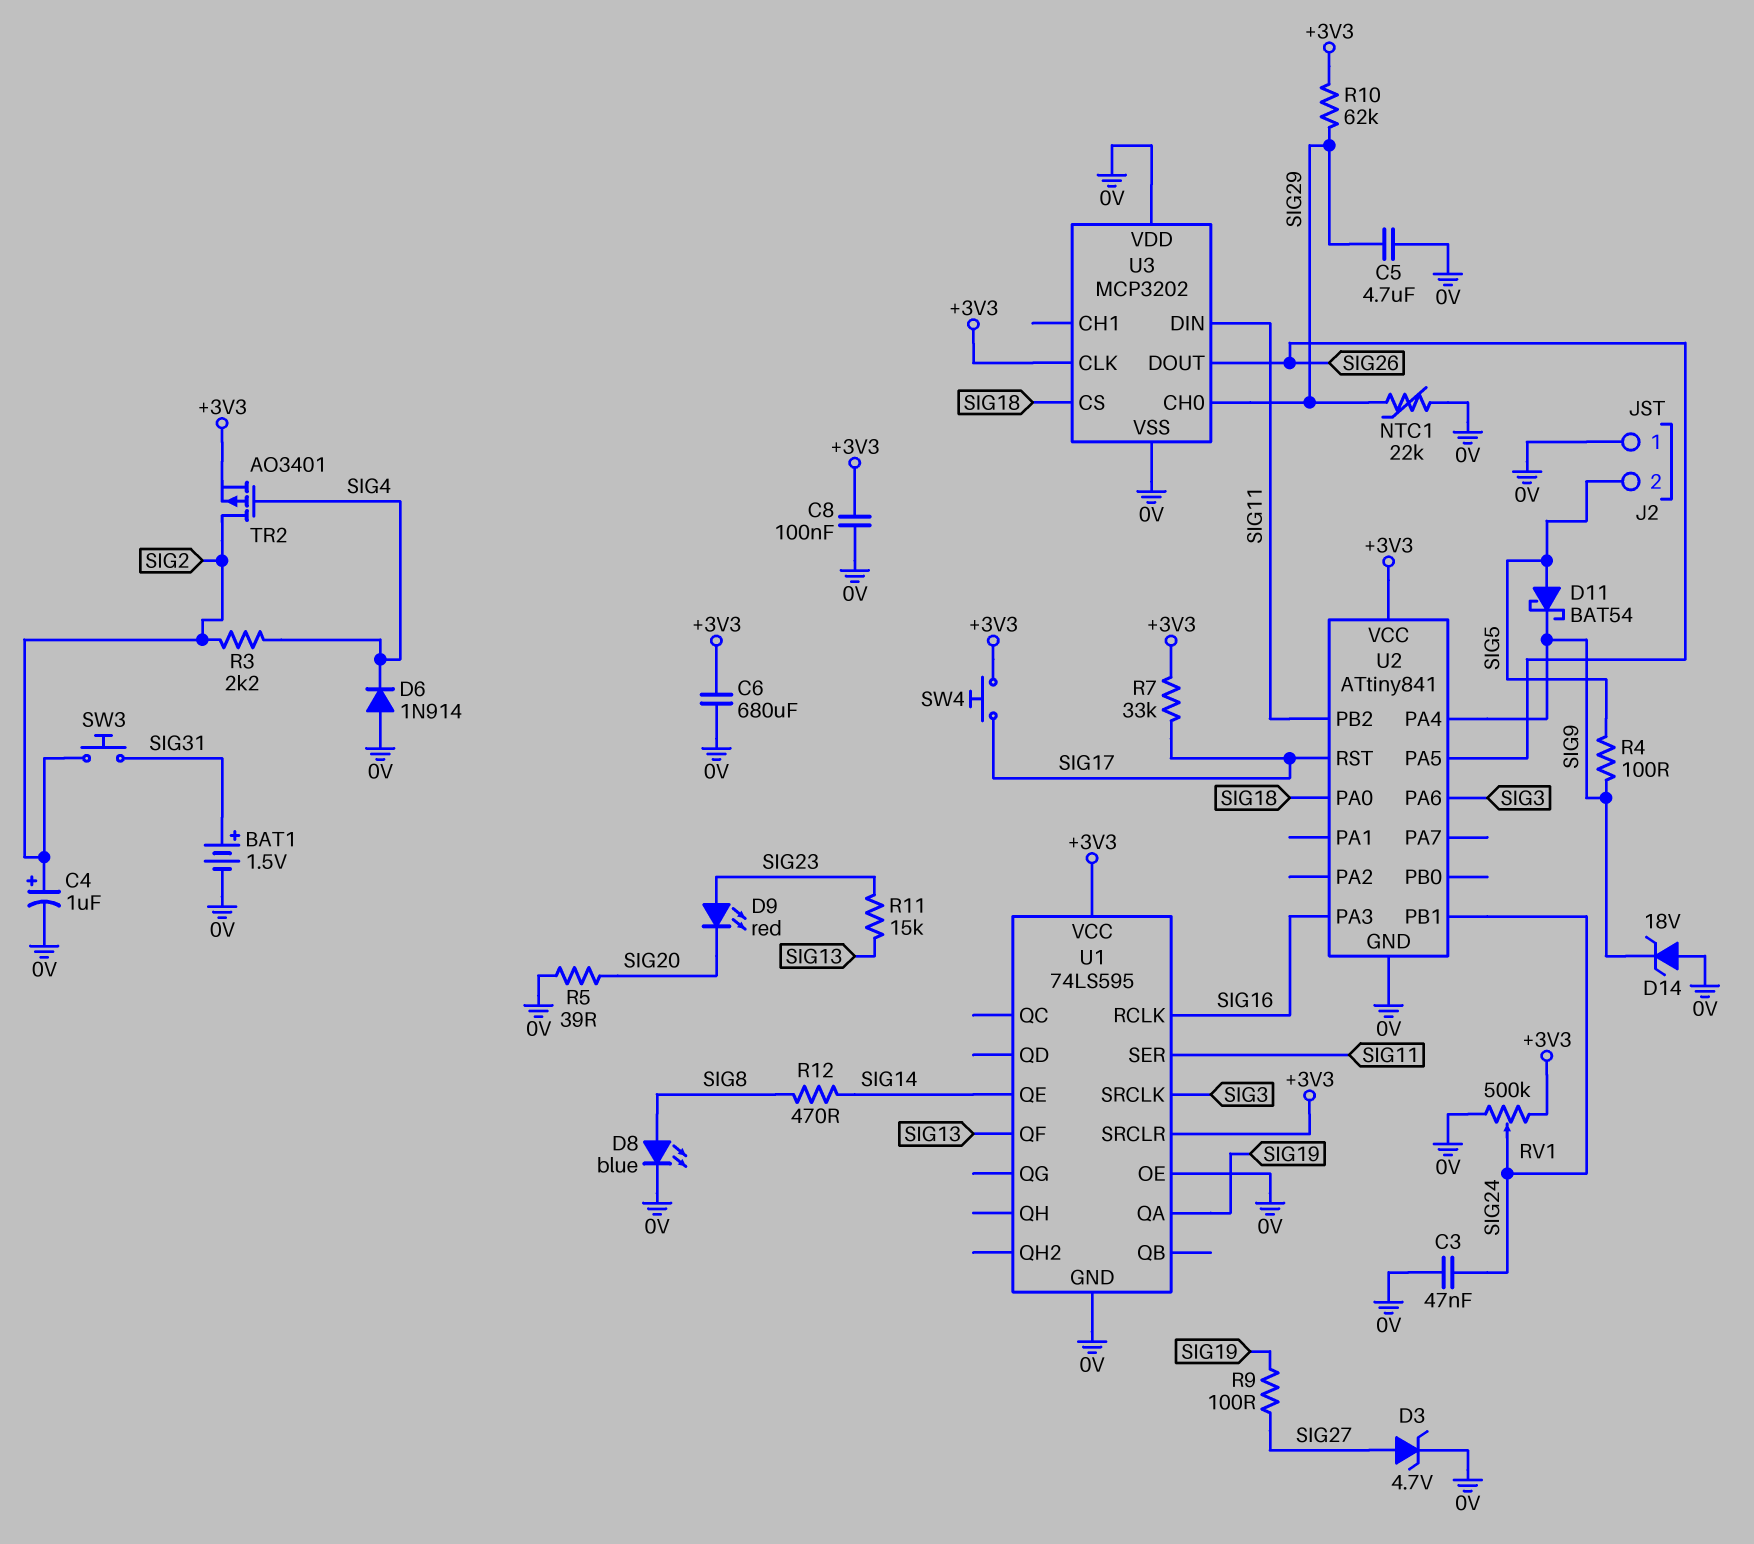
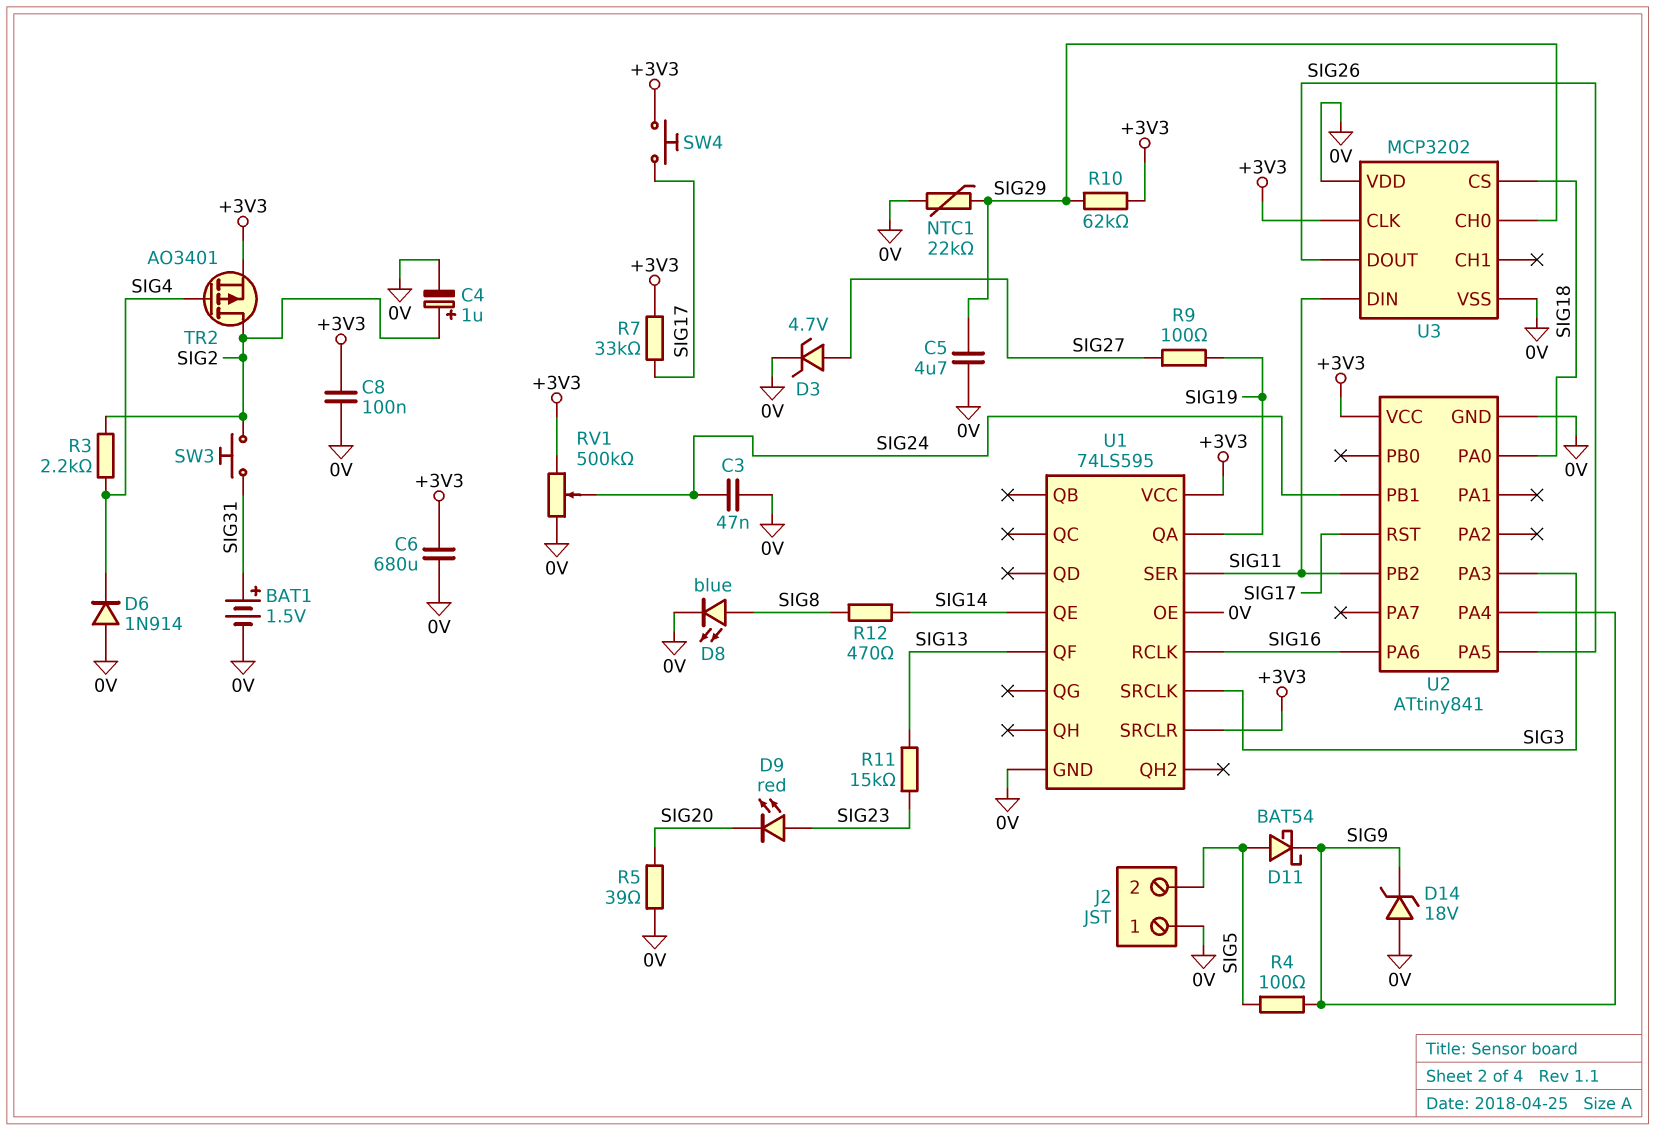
U2 pin PA3: SIG16 -> SIG3
U2 pin PA6: SIG3 -> SIG16

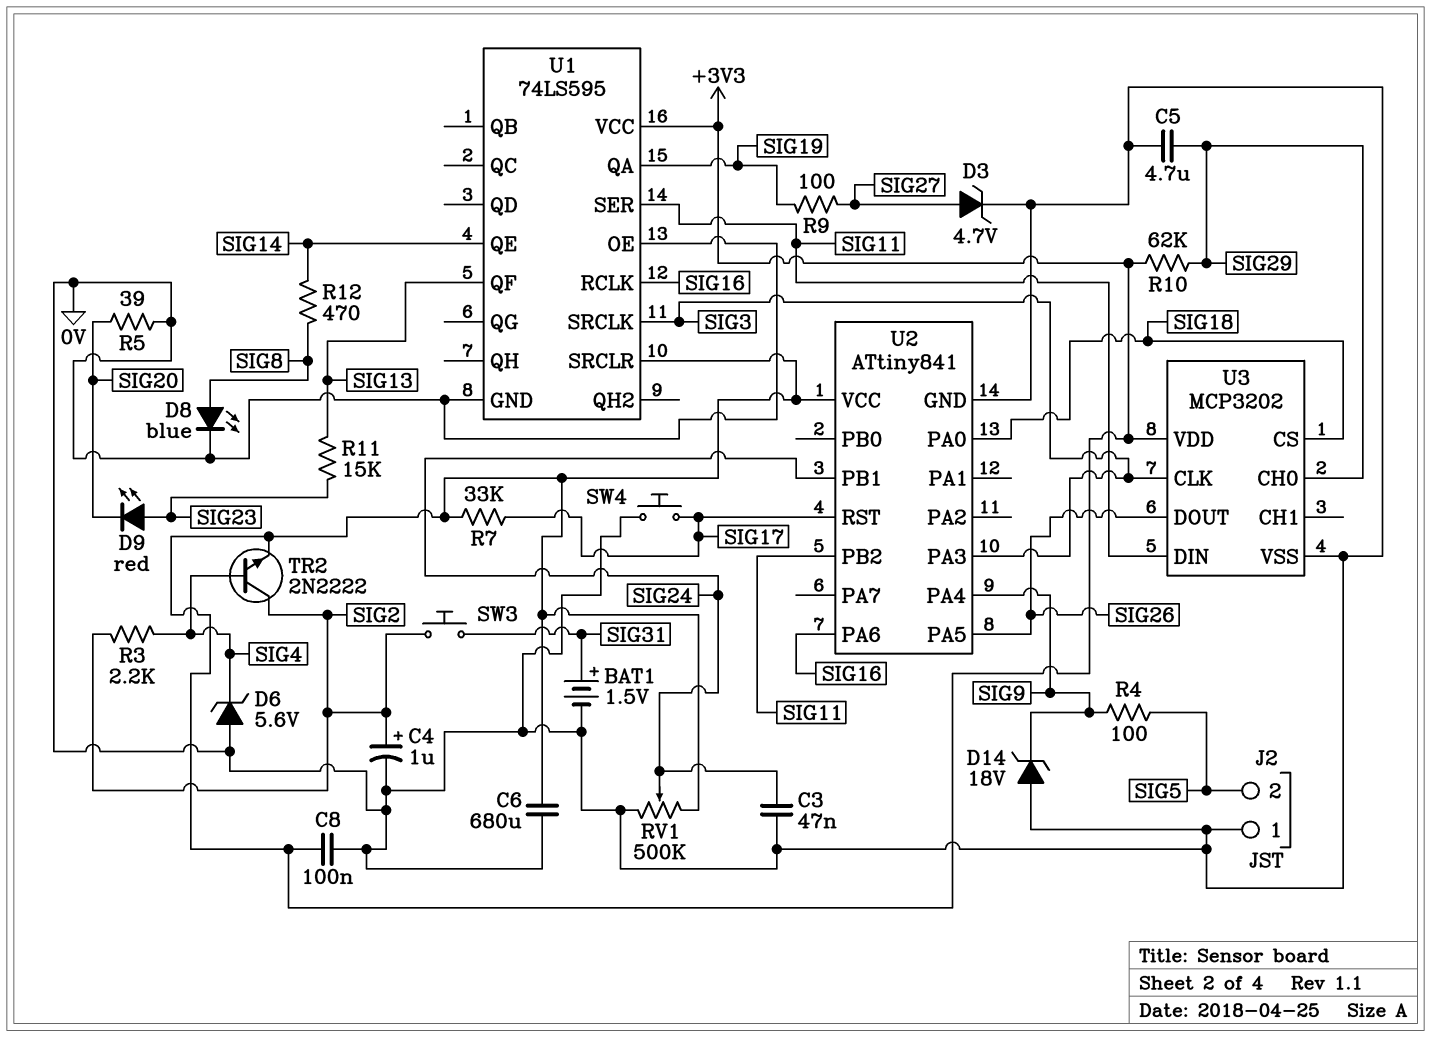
D6: diode 1N914 (A 0V, K SIG4) -> zener 5.6V (A 0V, K SIG4)
D11: schottky BAT54 (A SIG5, K SIG9) -> none
NTC1: 22k (0V, SIG29) -> none
SW4: button (+3V3, SIG17) -> button (0V, SIG17)
TR2: PMOS AO3401 (G SIG4, D SIG2, S +3V3) -> NPN 2N2222 (B SIG4, C SIG2, E +3V3)
U3 pin CLK: +3V3 -> SIG3
U3 pin VDD: 0V -> +3V3

